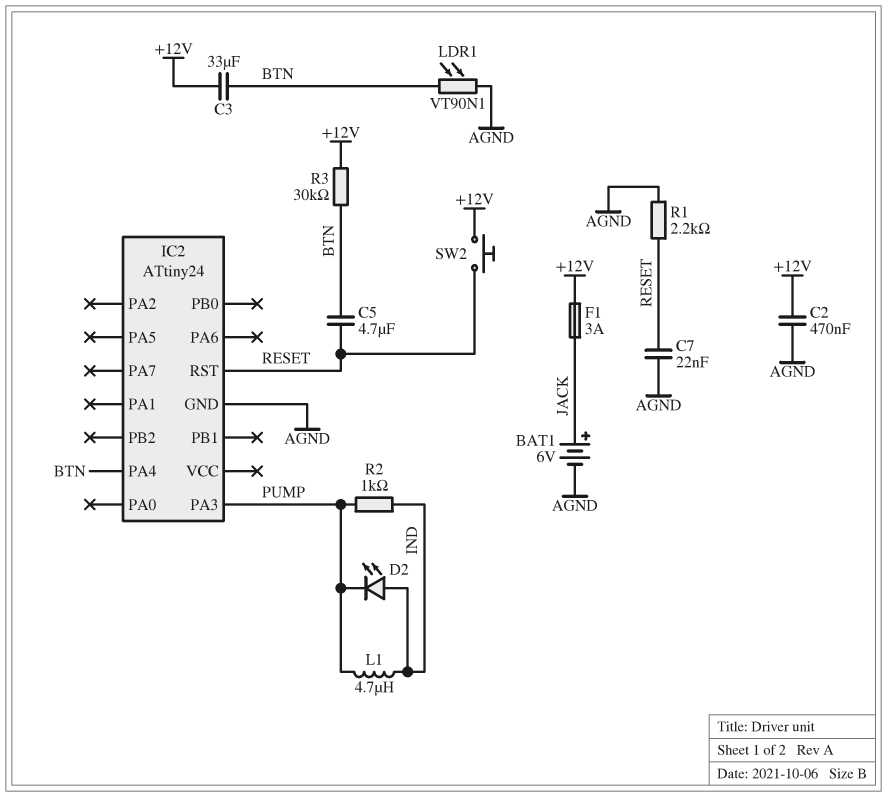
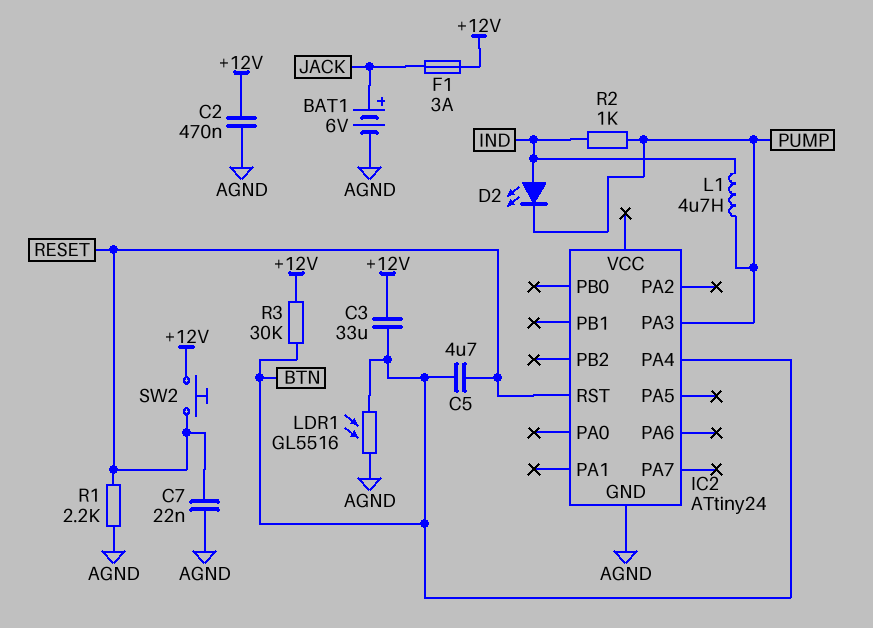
LDR1: VT90N1 (AGND, BTN) -> GL5516 (AGND, BTN)

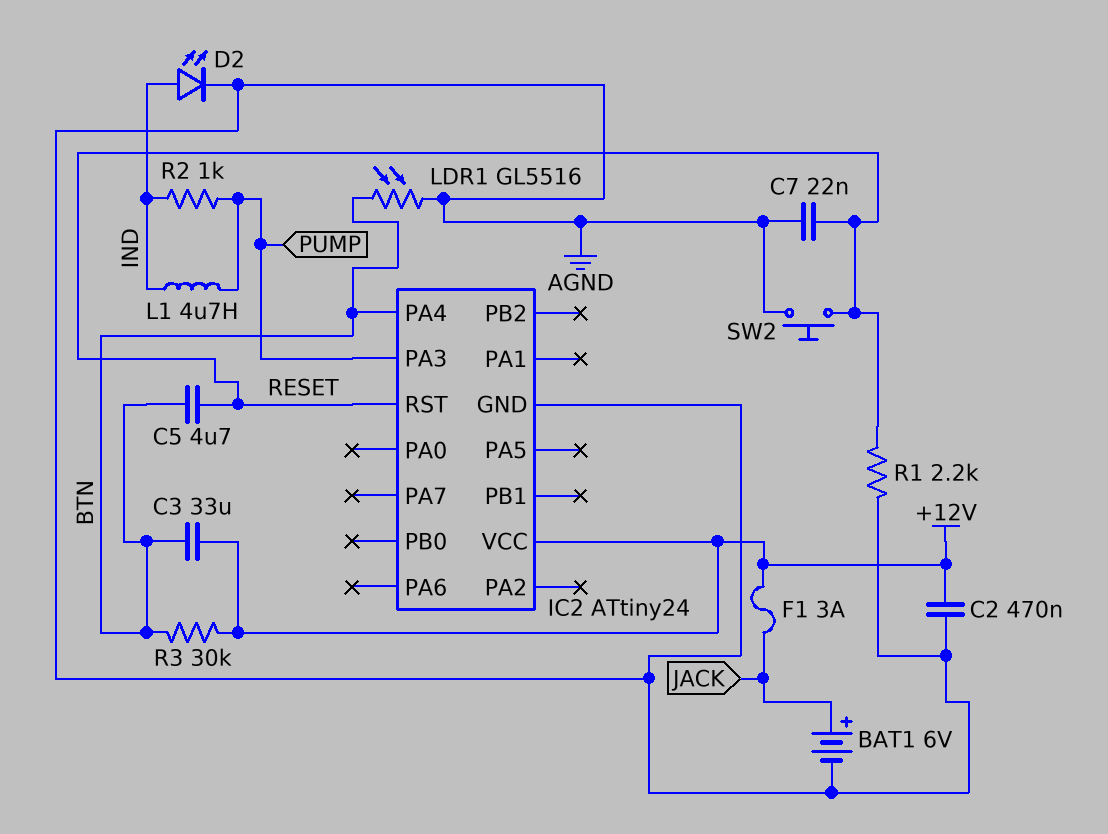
D2: LED (A IND, K PUMP) -> LED (A IND, K AGND)
IC2 pin VCC: none -> +12V
SW2: button (+12V, RESET) -> button (AGND, RESET)

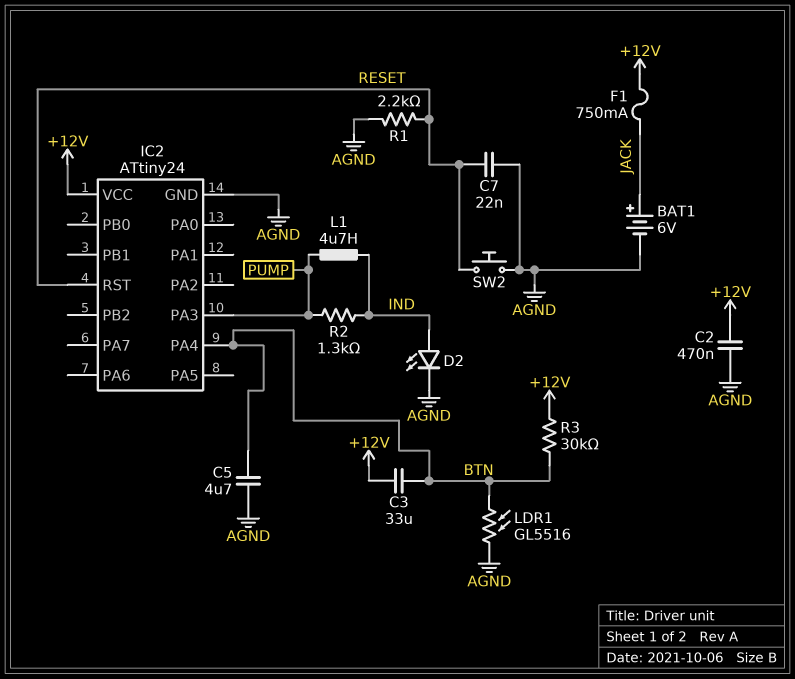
C5: 4.7uF (BTN, RESET) -> 4.7uF (AGND, BTN)
F1: 3A (+12V, JACK) -> 750mA (+12V, JACK)
R2: 1k (IND, PUMP) -> 1.3k (IND, PUMP)

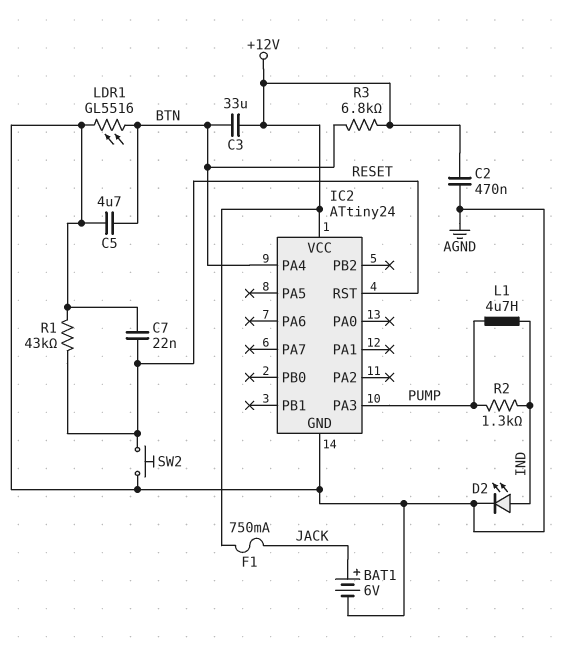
R1: 2.2k (AGND, RESET) -> 43k (AGND, RESET)
R3: 30k (+12V, BTN) -> 6.8k (+12V, BTN)

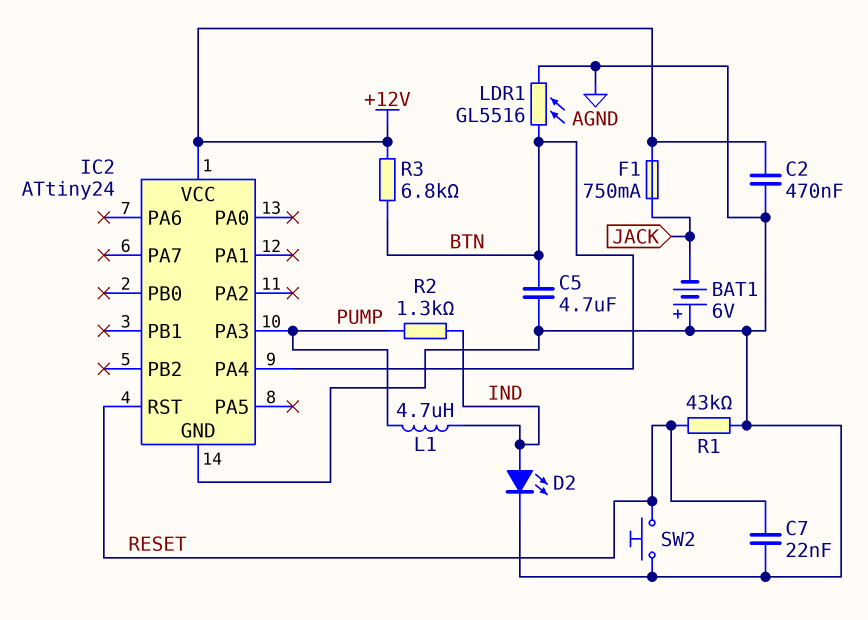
BAT1: 6V (plus JACK, minus AGND) -> 6V (plus AGND, minus JACK)
C3: 33uF (+12V, BTN) -> none

